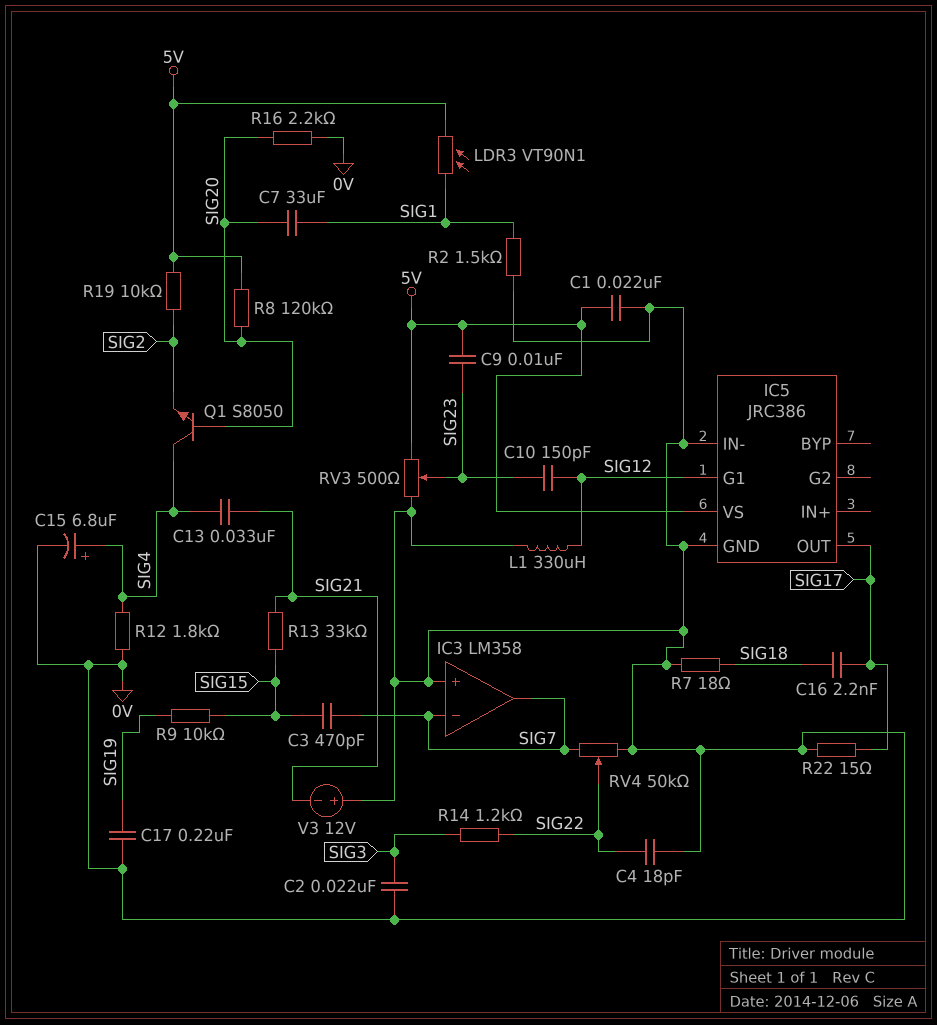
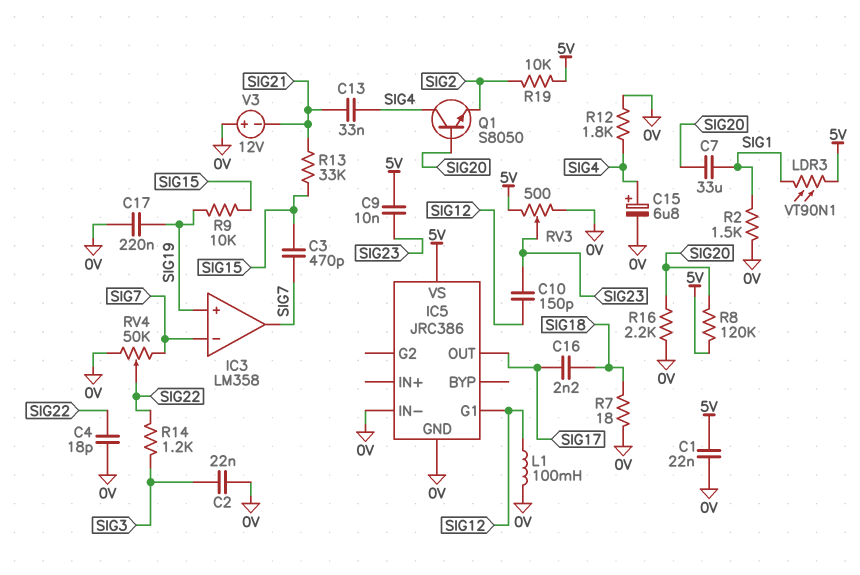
IC3 pin in+: 0V -> SIG19
L1: 330uH (0V, SIG12) -> 100mH (0V, SIG12)
R22: 15 (0V, SIG17) -> none

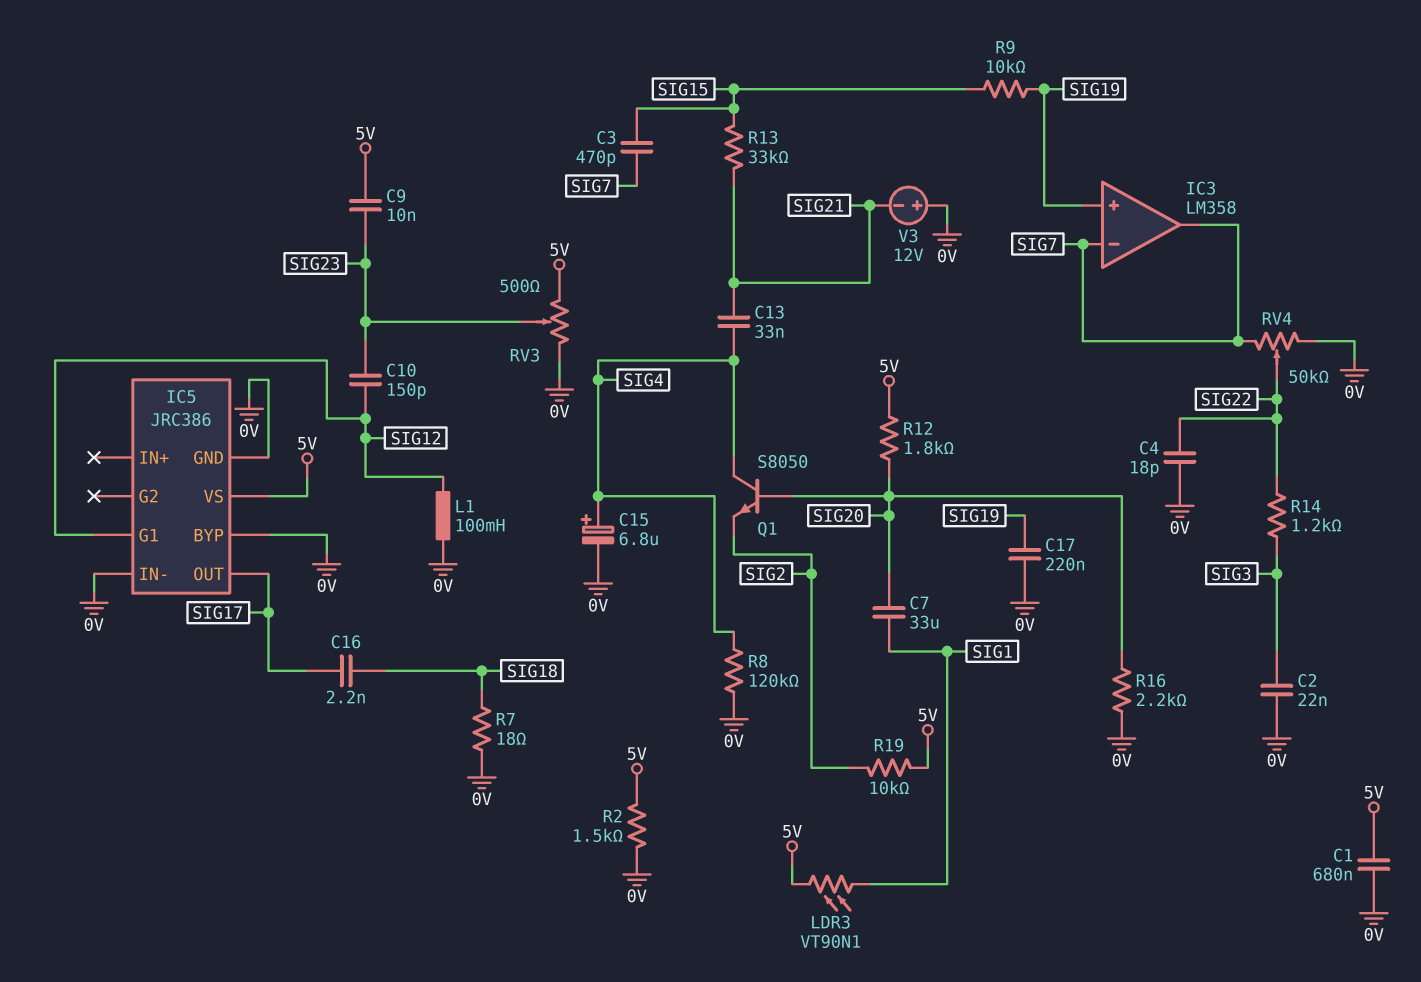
C1: 22nF (0V, 5V) -> 680nF (0V, 5V)
IC5 pin BYP: none -> 0V
R2: 1.5k (0V, SIG1) -> 1.5k (0V, 5V)
R8: 120k (5V, SIG20) -> 120k (0V, SIG4)
R12: 1.8k (0V, SIG4) -> 1.8k (5V, SIG20)

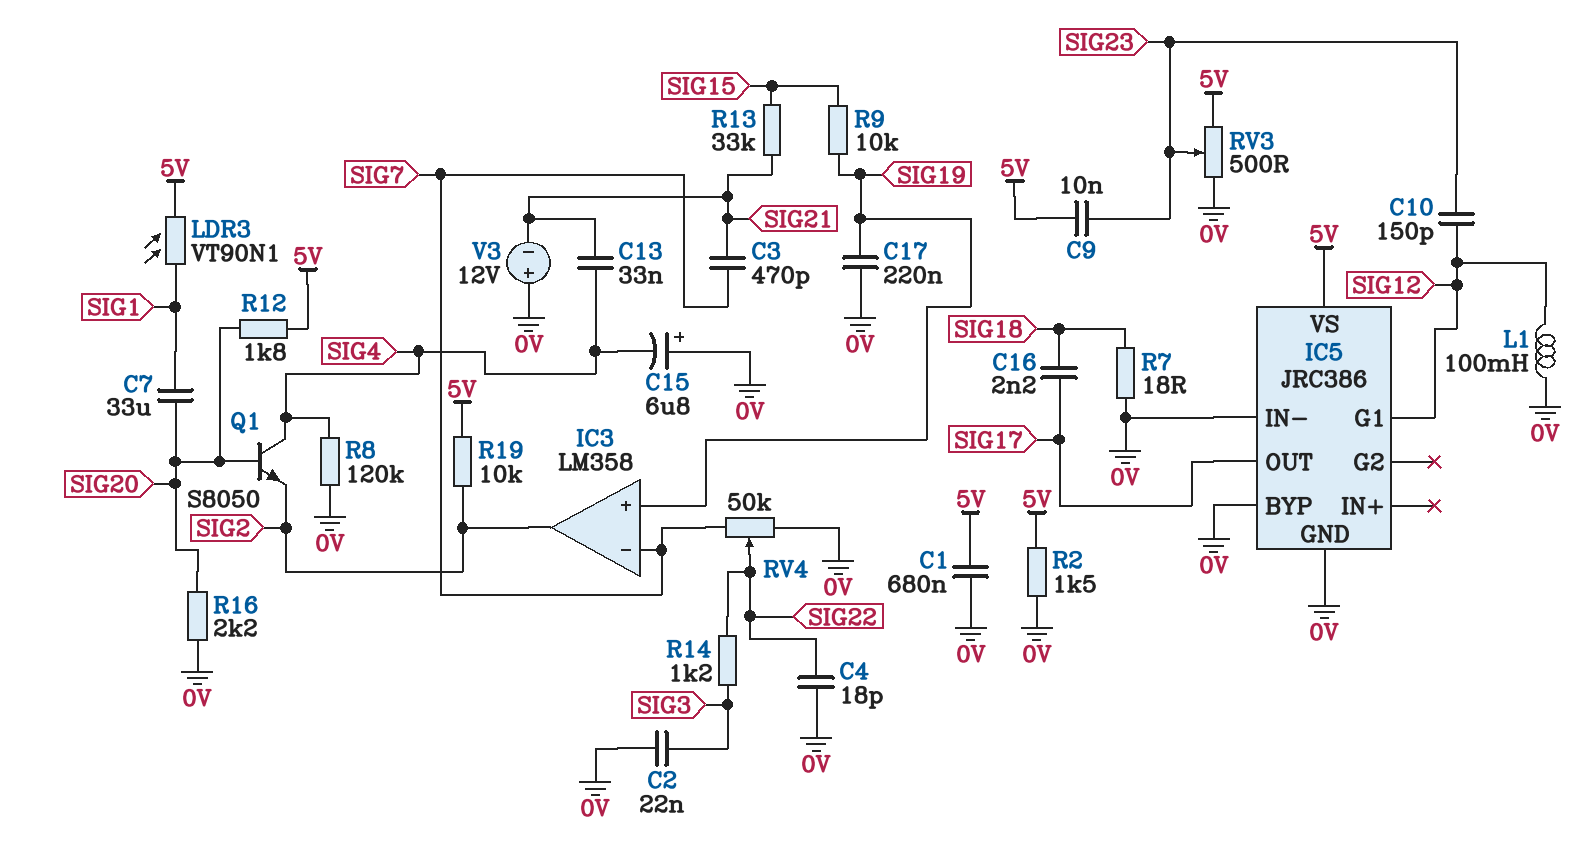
C3: 470pF (SIG7, SIG15) -> 470pF (SIG7, SIG21)
C15: 6.8uF (plus SIG4, minus 0V) -> 6.8uF (plus 0V, minus SIG4)
IC3 pin out: SIG7 -> SIG2

